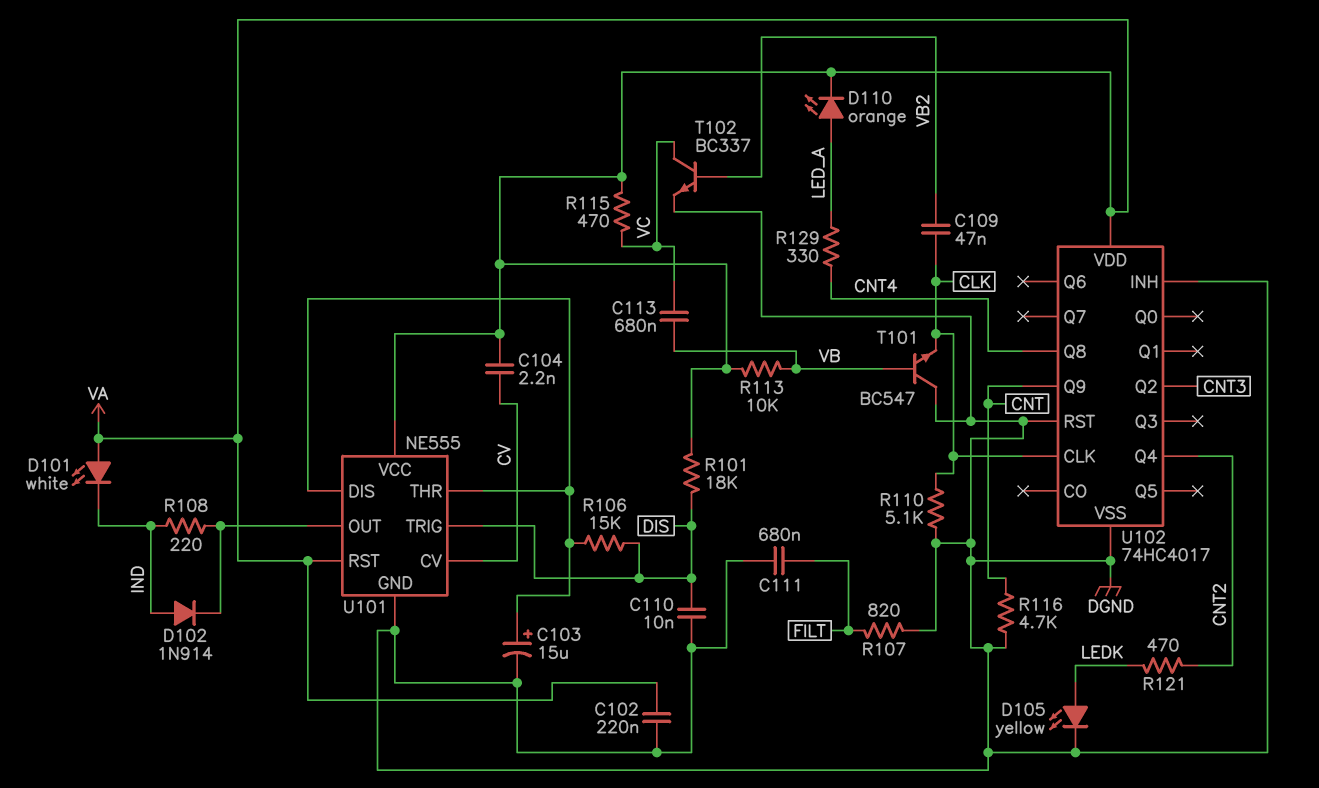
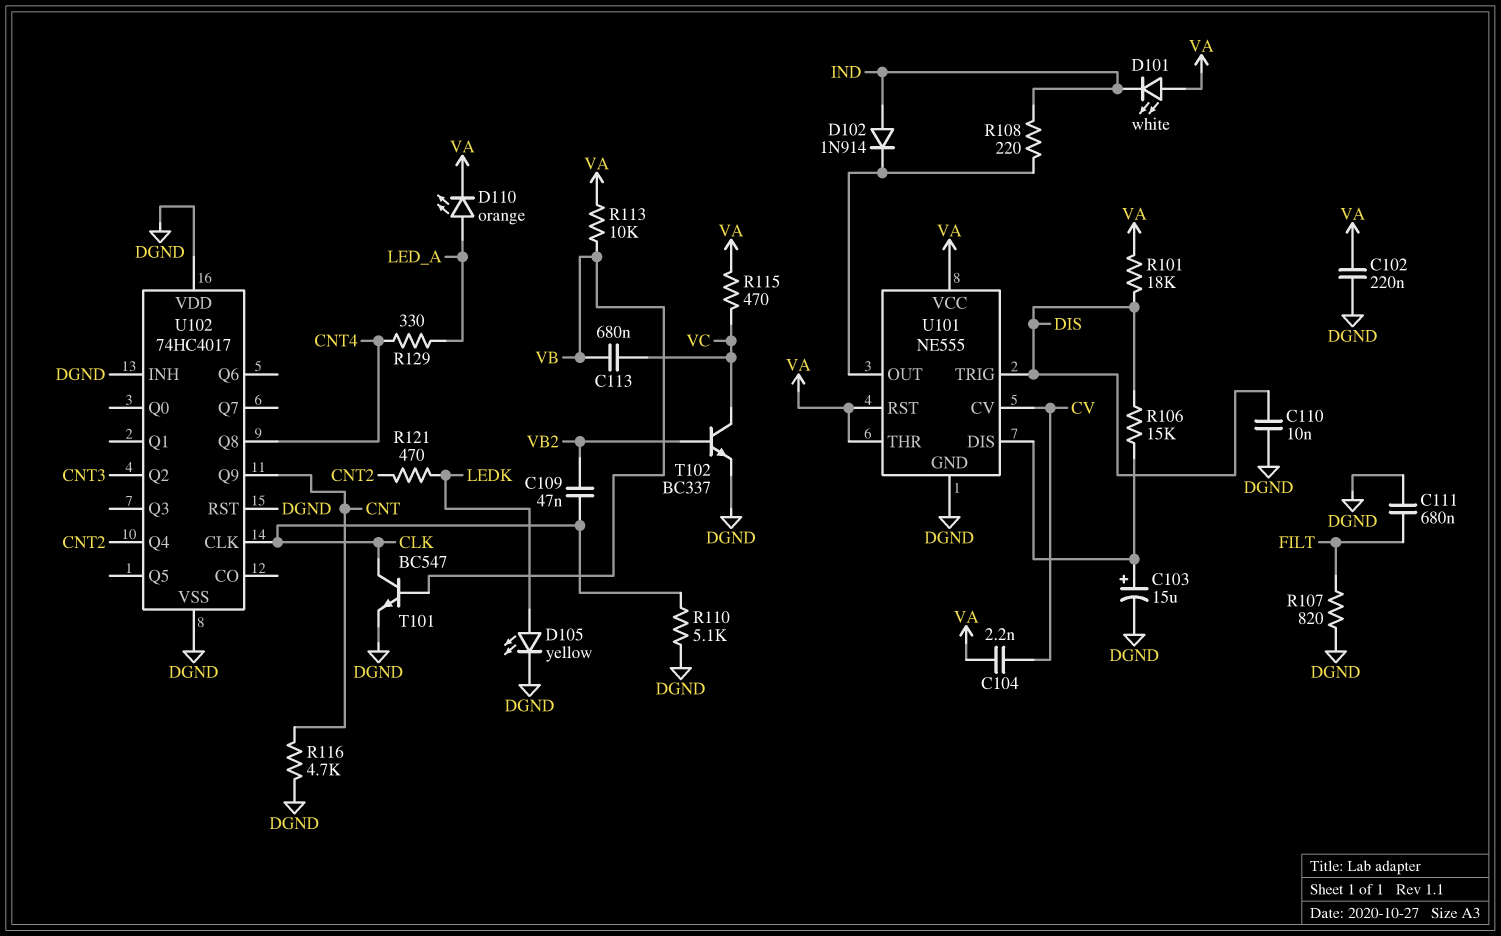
T101: NPN BC547 (B VB, C DGND, E CLK) -> NPN BC547 (B VB, C CLK, E DGND)
U101 pin THR: U101/DIS -> VA
U102 pin VDD: VA -> DGND

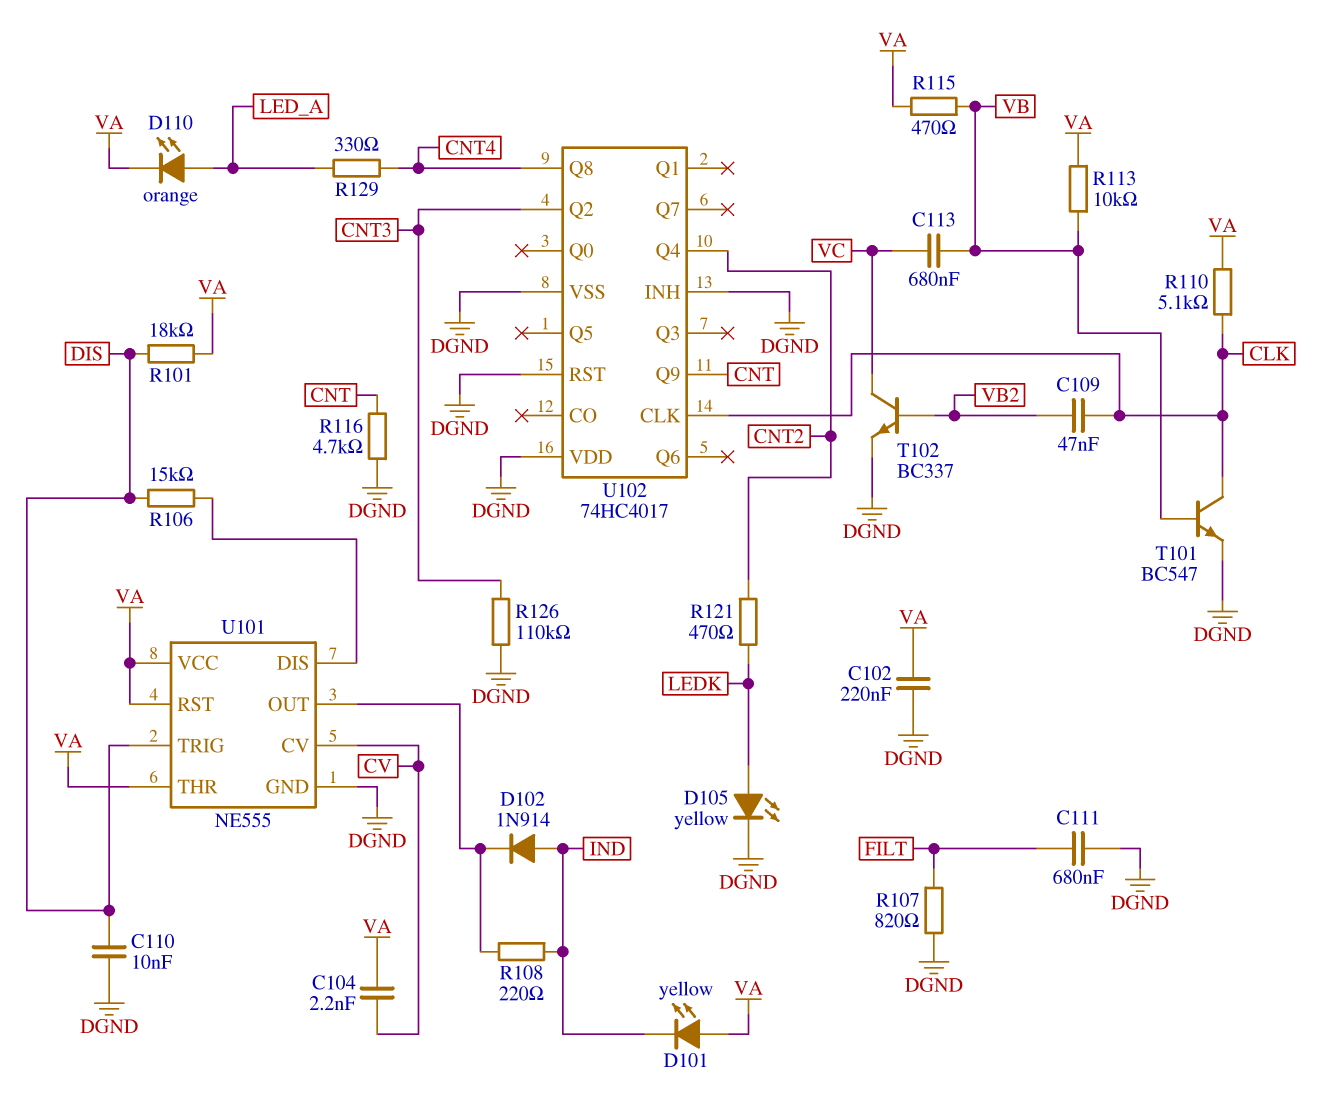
C103: 15uF (plus U101/DIS, minus DGND) -> none
D101: LED white (A VA, K IND) -> LED yellow (A VA, K IND)
R110: 5.1k (CLK, DGND) -> 5.1k (CLK, VA)
R115: 470 (VA, VC) -> 470 (VA, VB)
R126: none -> 110k (CNT3, DGND)

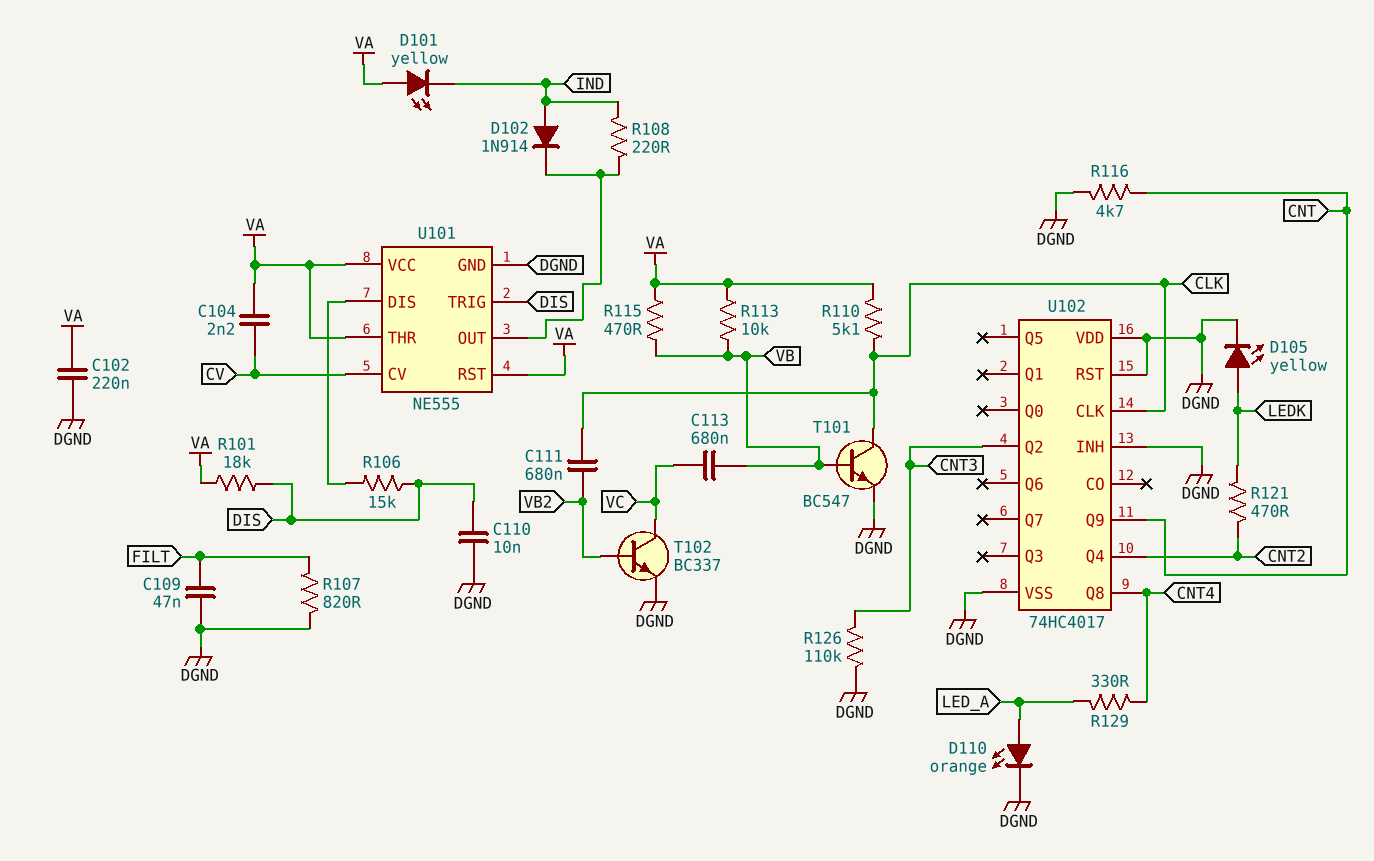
C109: 47nF (CLK, VB2) -> 47nF (DGND, FILT)
C111: 680nF (DGND, FILT) -> 680nF (CLK, VB2)
D110: LED orange (A LED_A, K VA) -> LED orange (A LED_A, K DGND)

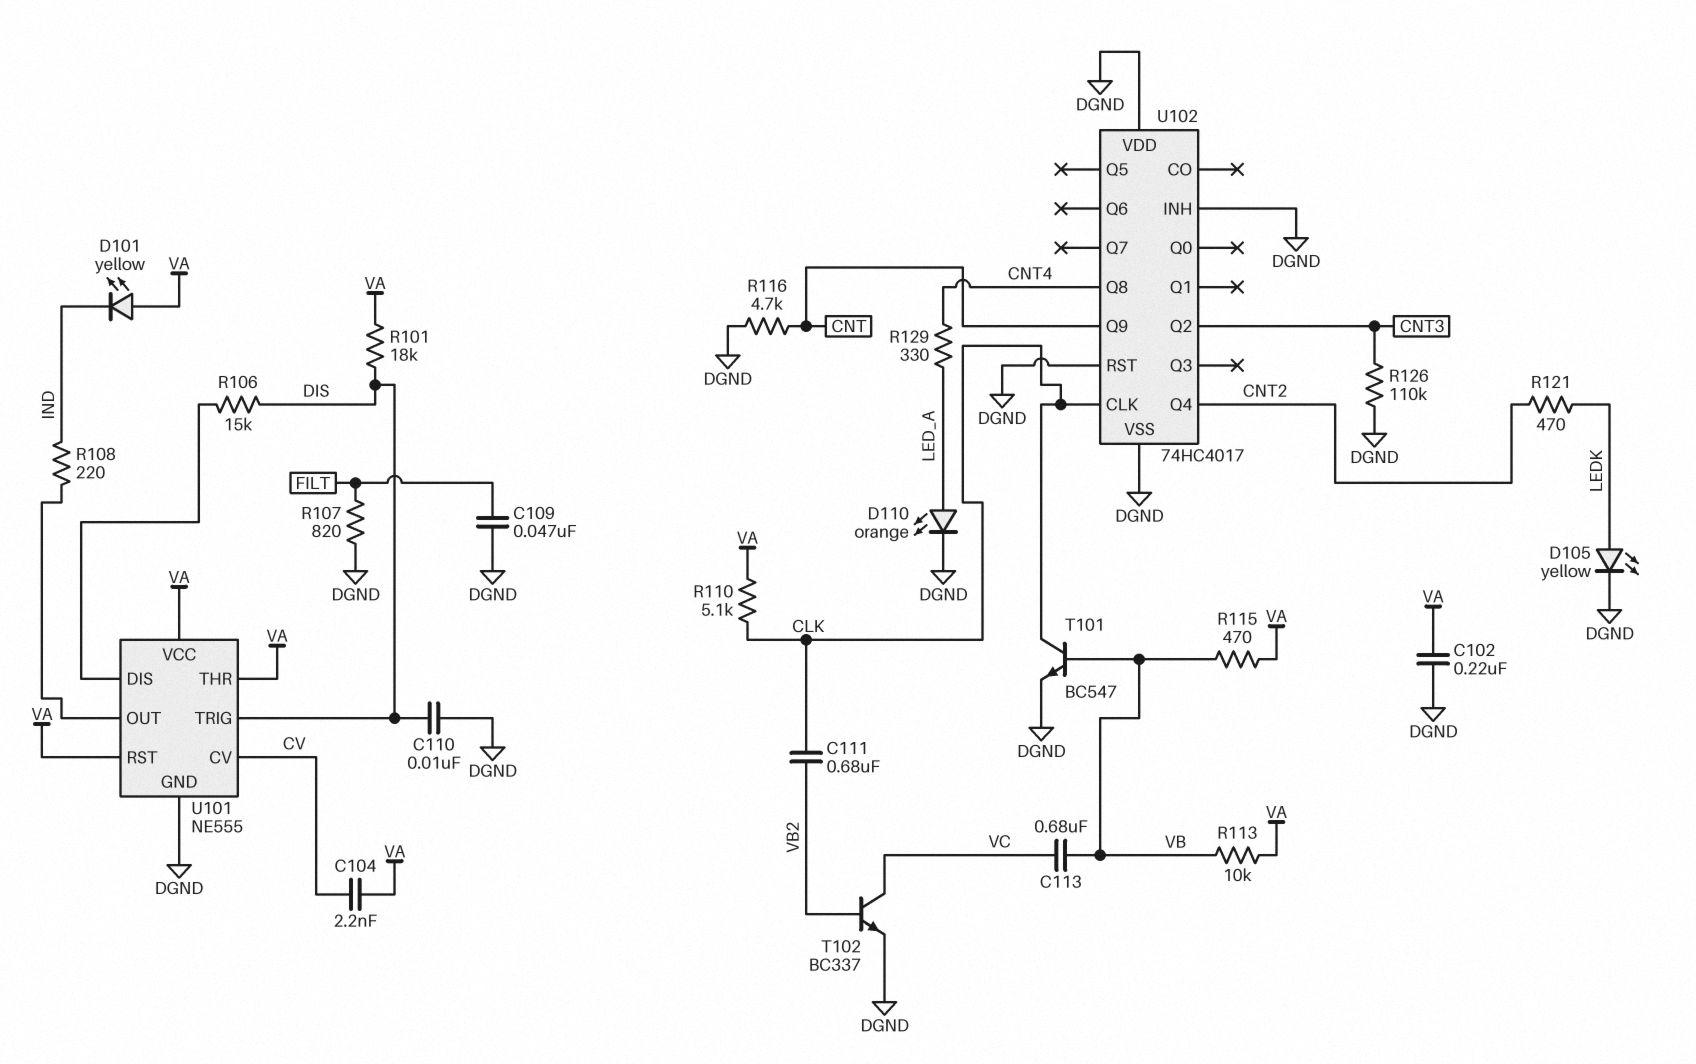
D102: diode 1N914 (A IND, K U101/OUT) -> none

